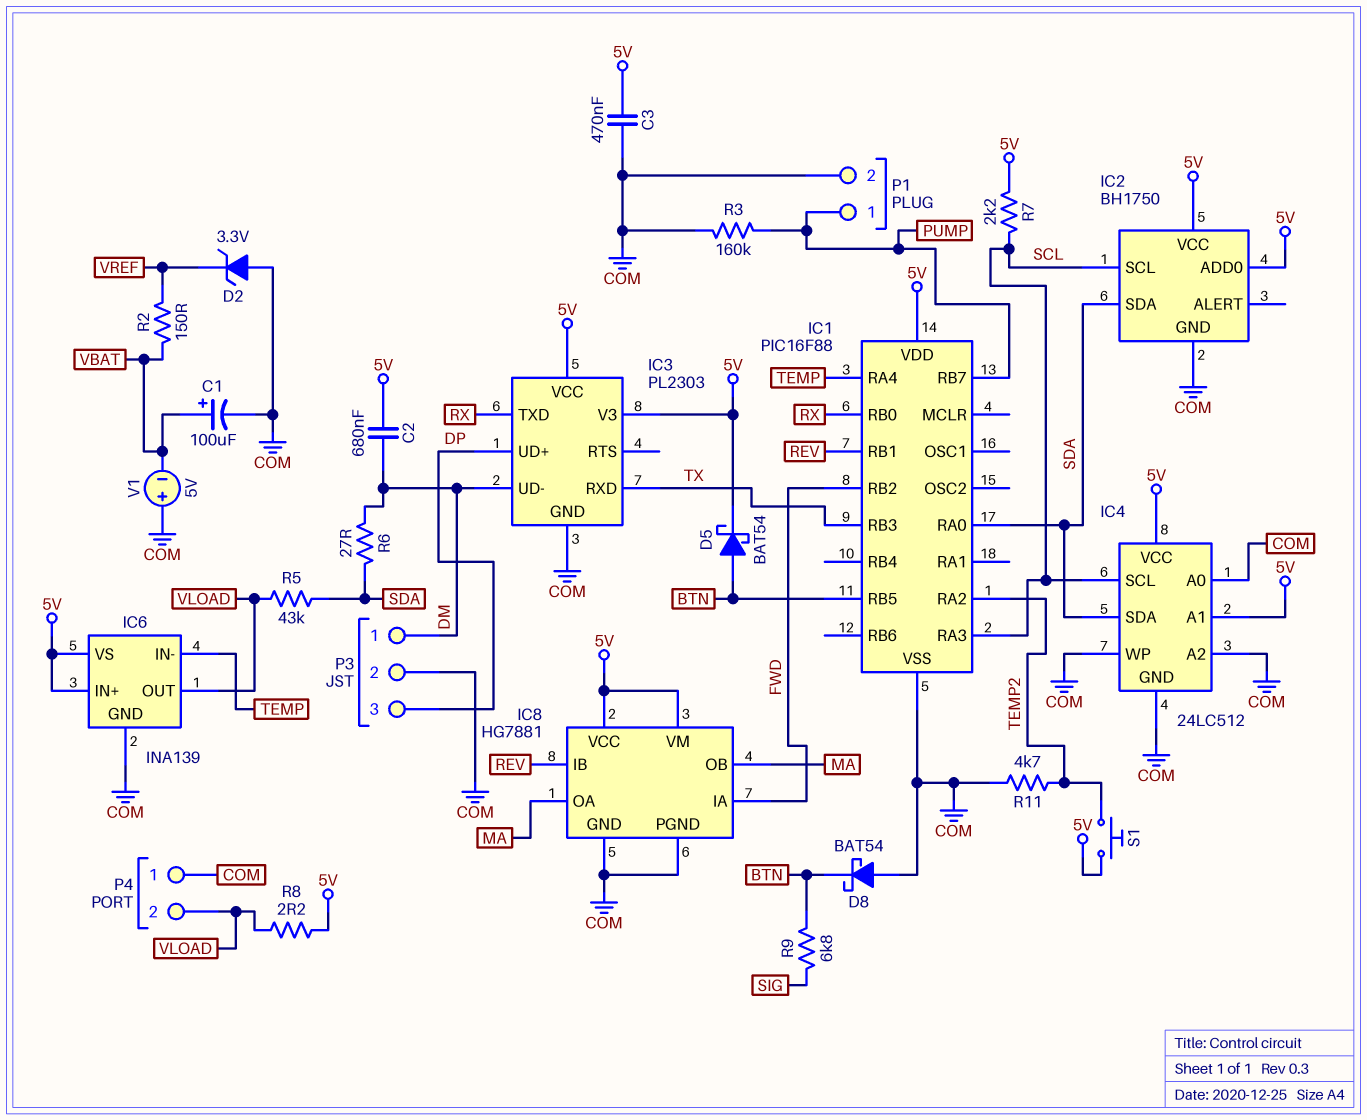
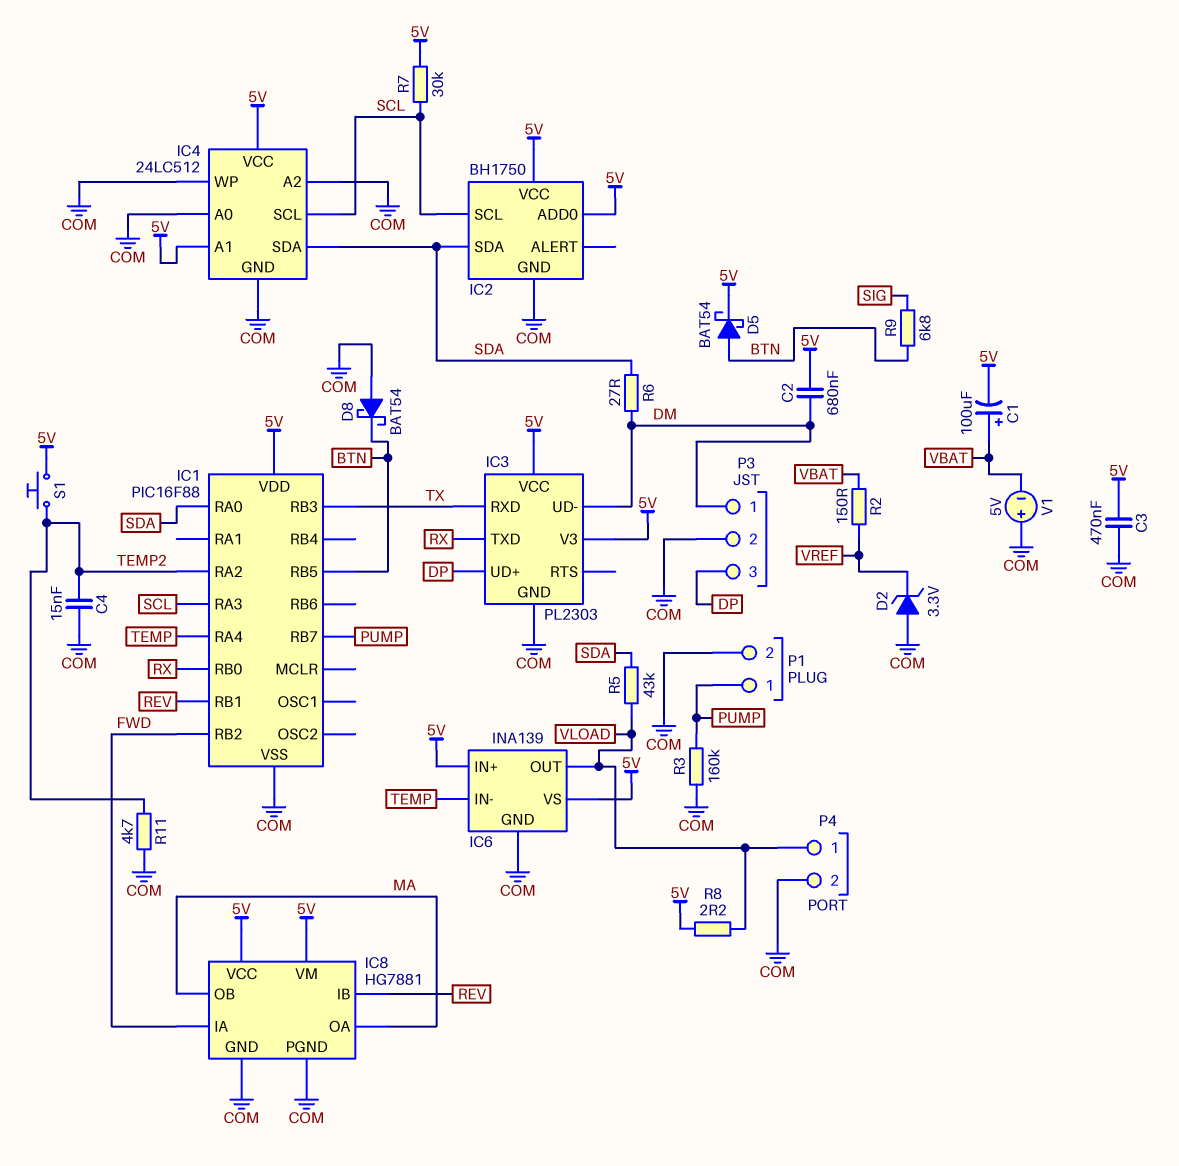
C1: 100uF (plus VBAT, minus COM) -> 100uF (plus VBAT, minus 5V)
C4: none -> 15nF (COM, TEMP2)
P4 pin 1: COM -> VLOAD
P4 pin 2: VLOAD -> COM
R7: 2.2k (5V, SCL) -> 30k (5V, SCL)

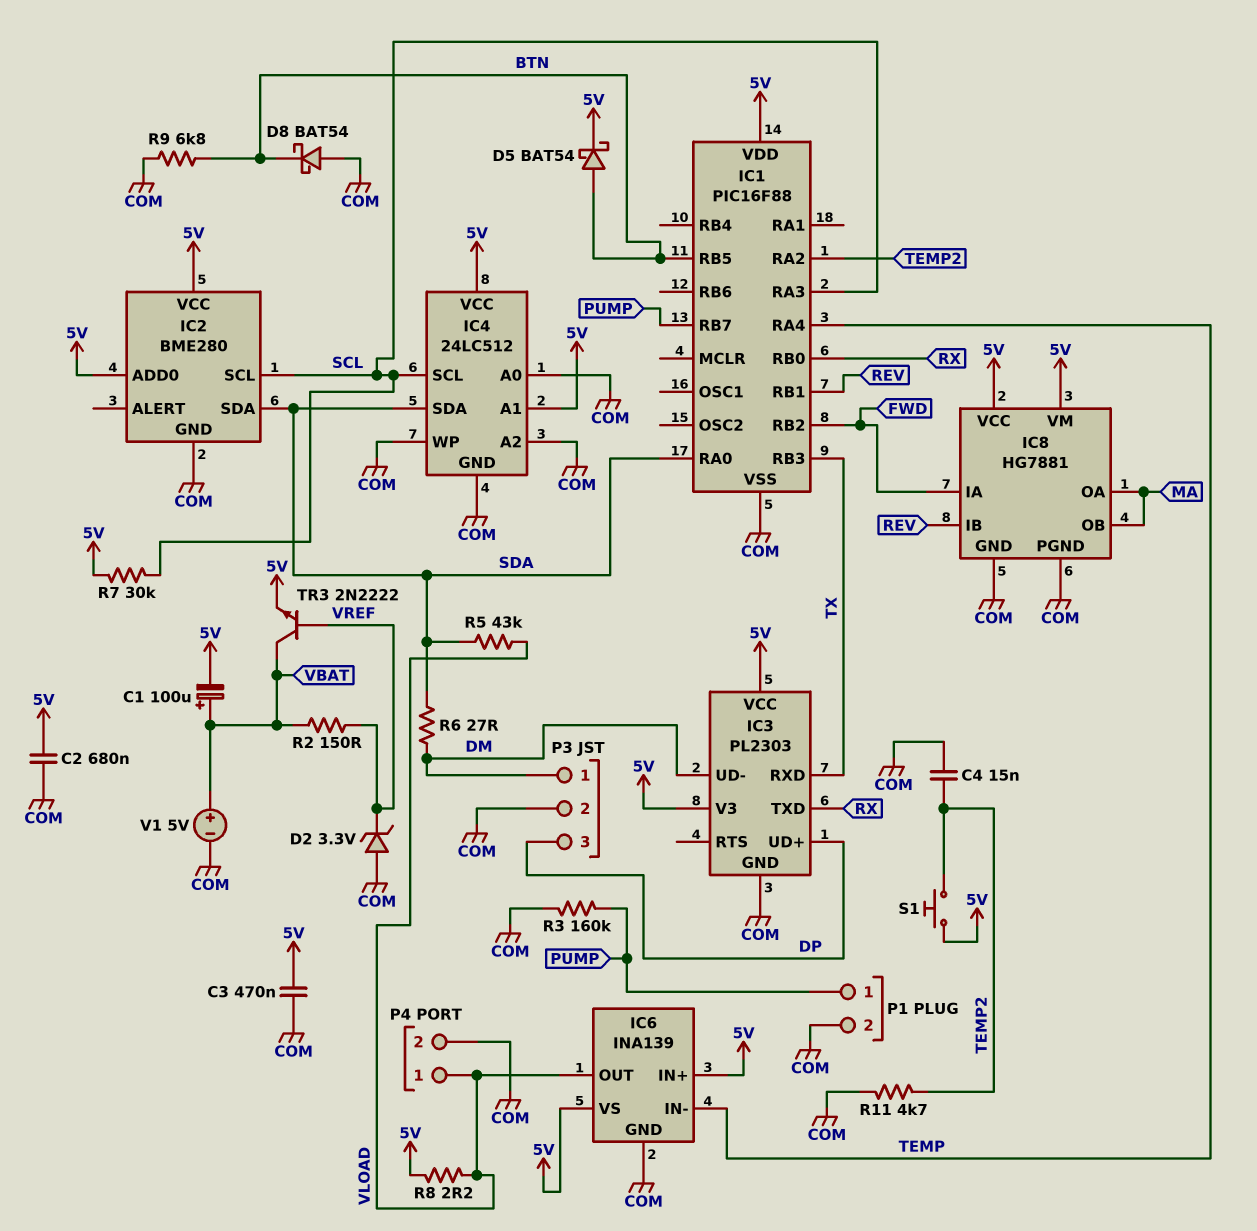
C2: 680nF (5V, DM) -> 680nF (5V, COM)
IC2: BH1750 -> BME280
R9: 6.8k (BTN, SIG) -> 6.8k (BTN, COM)
TR3: none -> NPN 2N2222 (B VREF, C VBAT, E 5V)
V1: 5V (plus COM, minus VBAT) -> 5V (plus VBAT, minus COM)

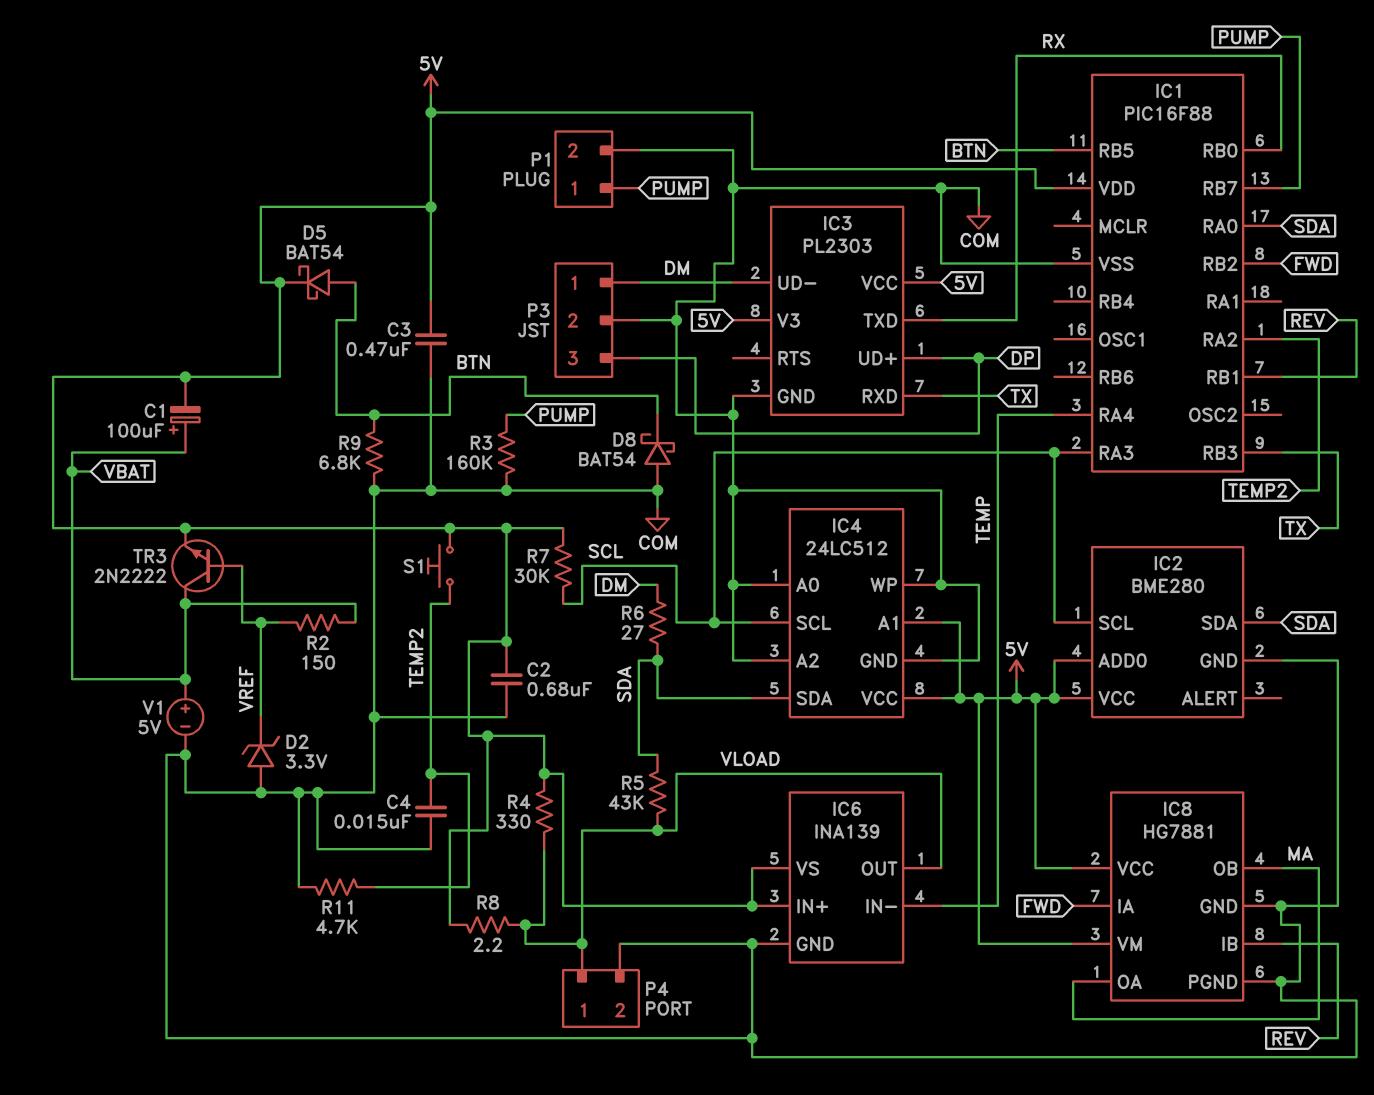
R4: none -> 330 (5V, VLOAD)

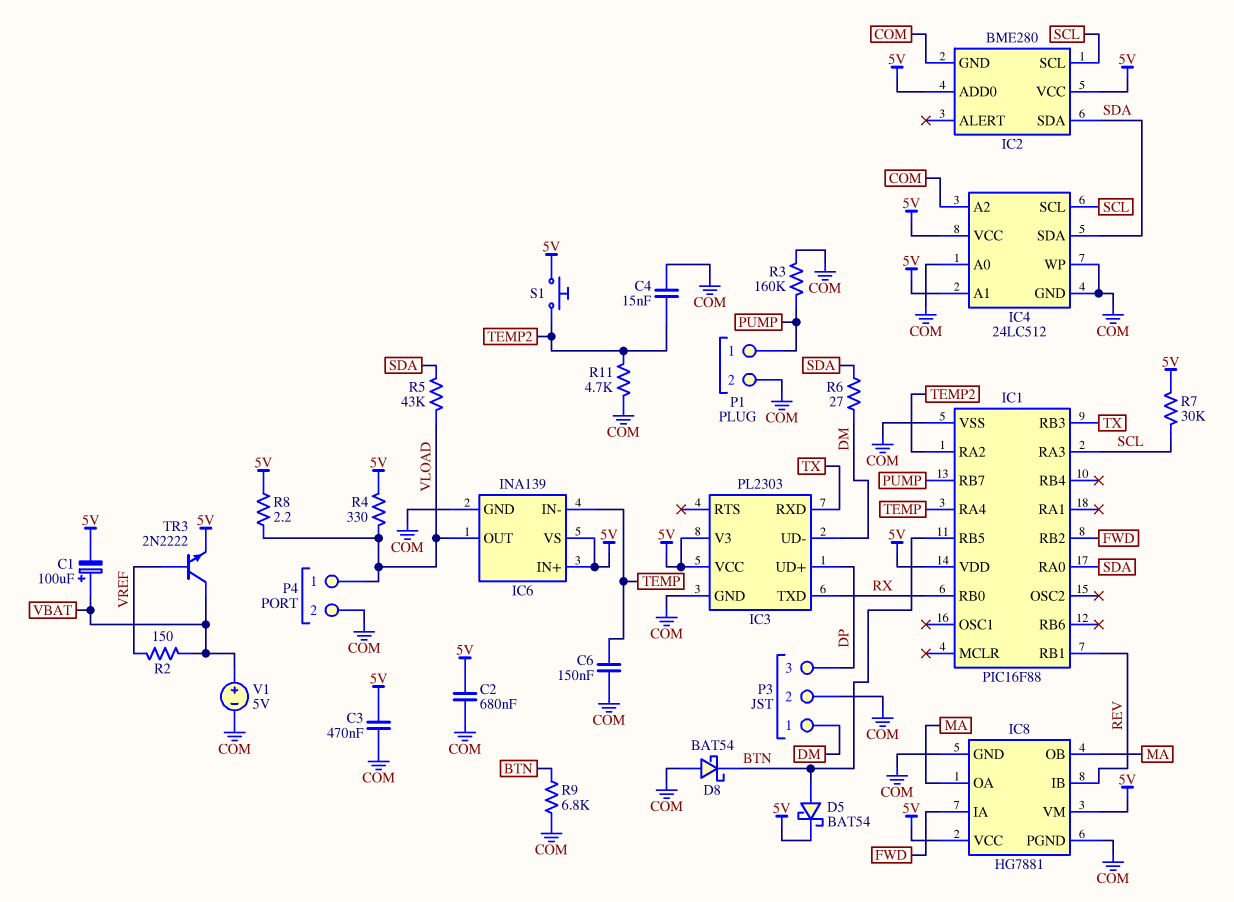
C6: none -> 150nF (COM, TEMP)
D2: zener 3.3V (A COM, K VREF) -> none

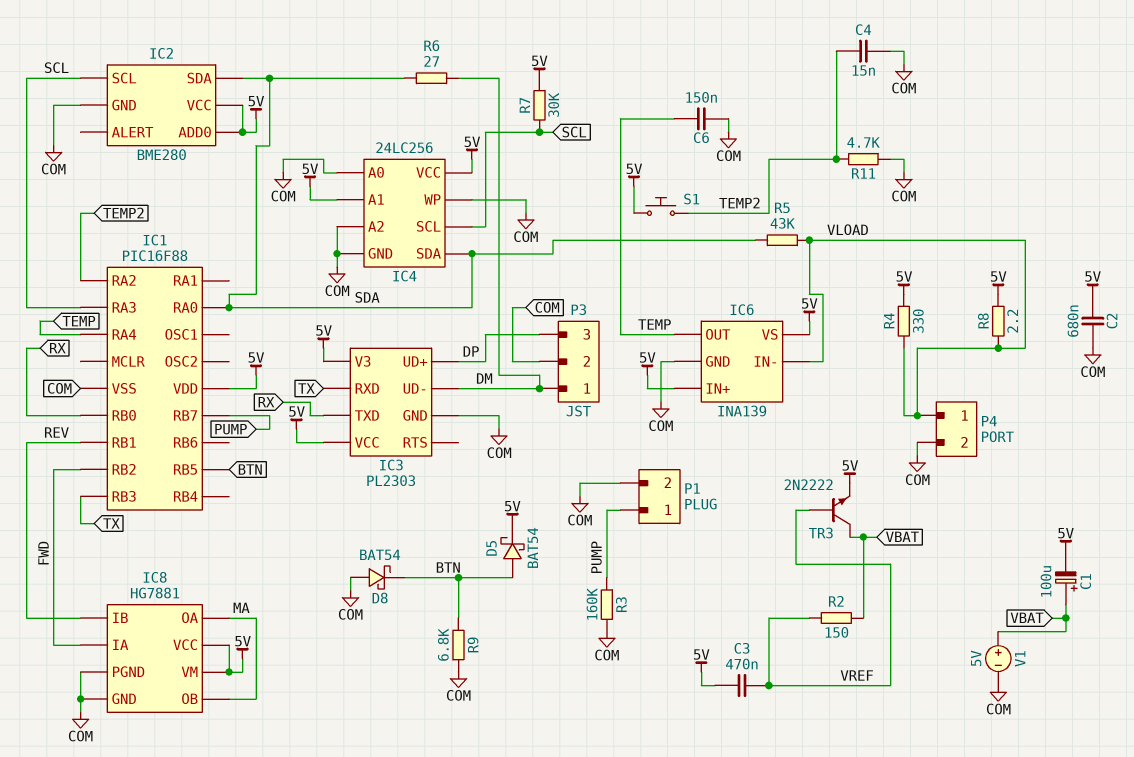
C3: 470nF (5V, COM) -> 470nF (5V, VREF)
IC4: 24LC512 -> 24LC256
IC6 pin IN-: TEMP -> VLOAD
IC6 pin OUT: VLOAD -> TEMP

